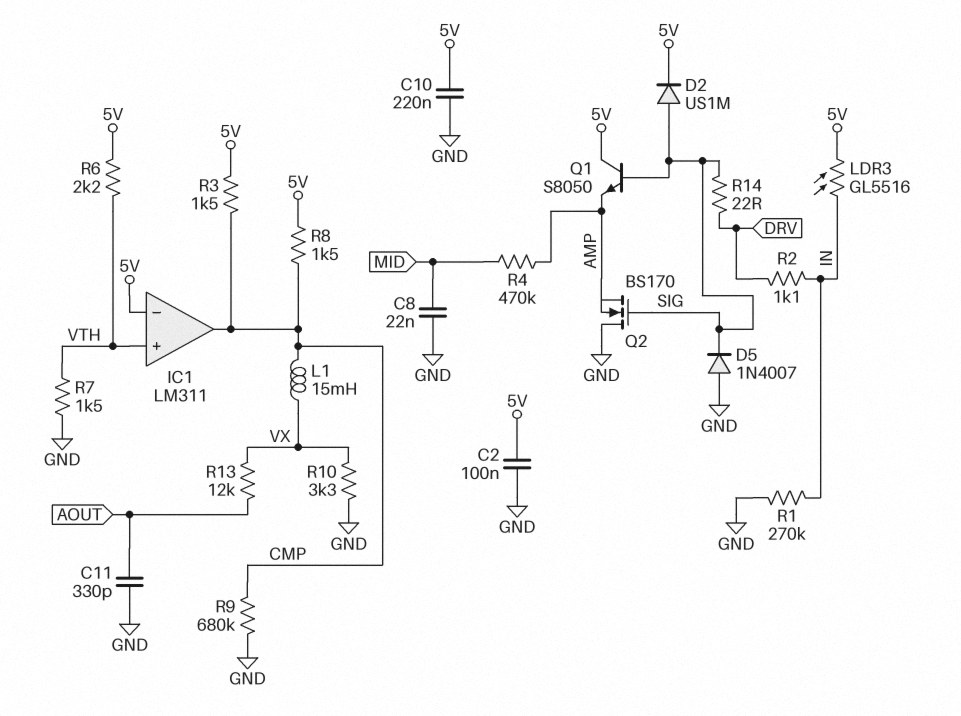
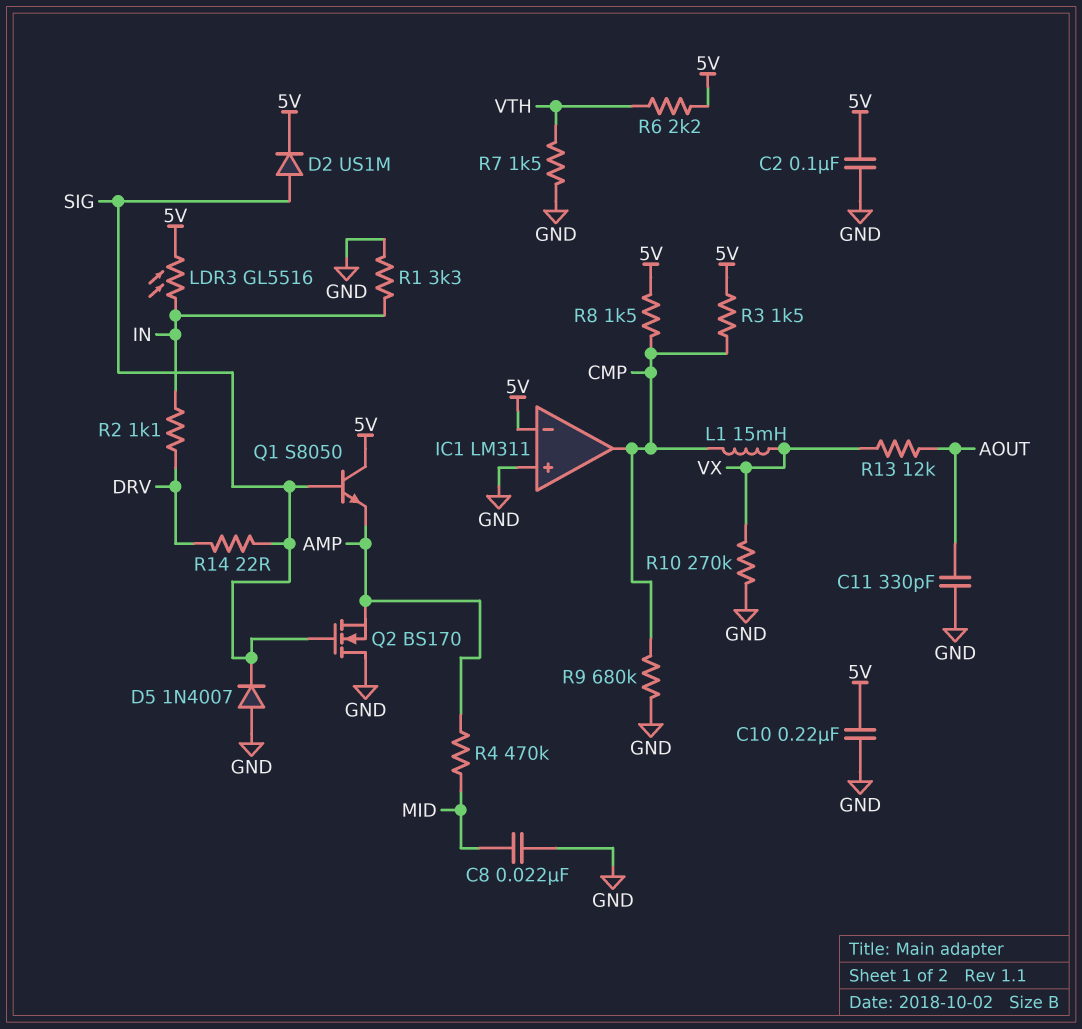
IC1 pin in+: VTH -> GND
R1: 270k (GND, IN) -> 3.3k (GND, IN)
R10: 3.3k (GND, VX) -> 270k (GND, VX)

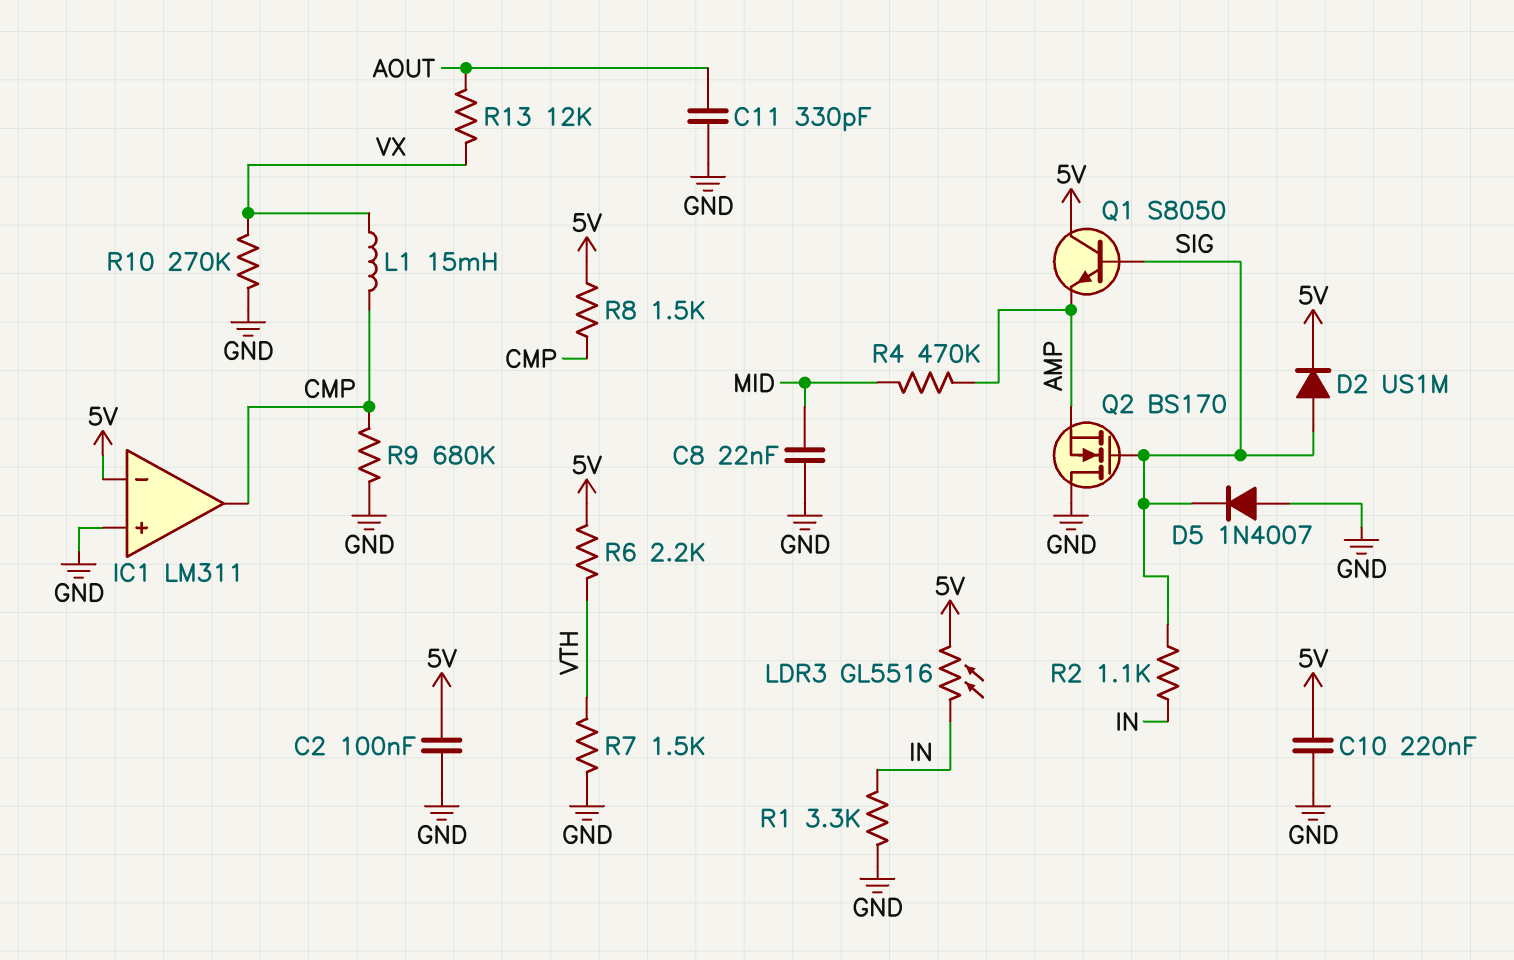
R2: 1.1k (DRV, IN) -> 1.1k (IN, SIG)
R3: 1.5k (5V, CMP) -> none
R14: 22 (DRV, SIG) -> none

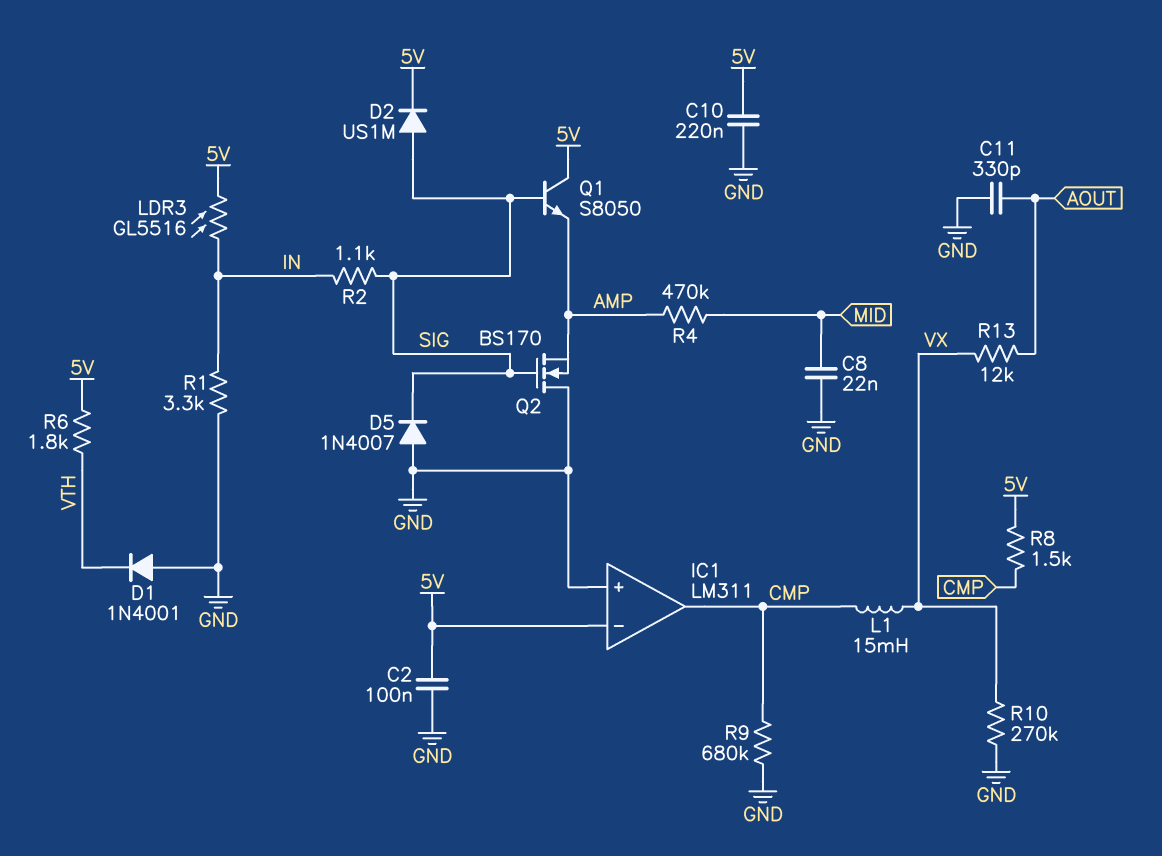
D1: none -> diode 1N4001 (A GND, K VTH)
R6: 2.2k (5V, VTH) -> 1.8k (5V, VTH)
R7: 1.5k (GND, VTH) -> none

